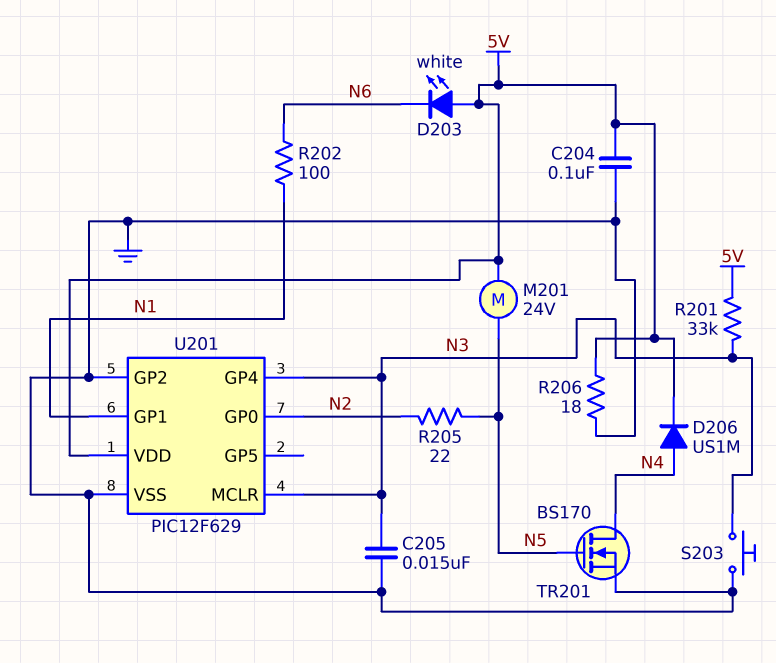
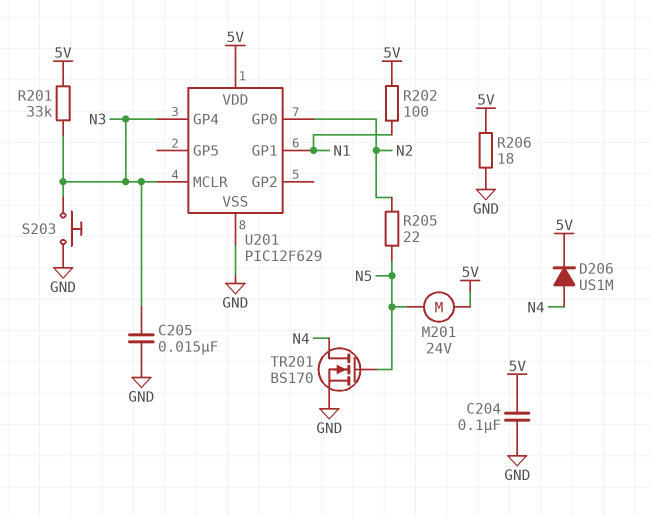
D203: LED white (A 5V, K N6) -> none
R202: 100 (N1, N6) -> 100 (5V, N1)
U201 pin GP2: GND -> none

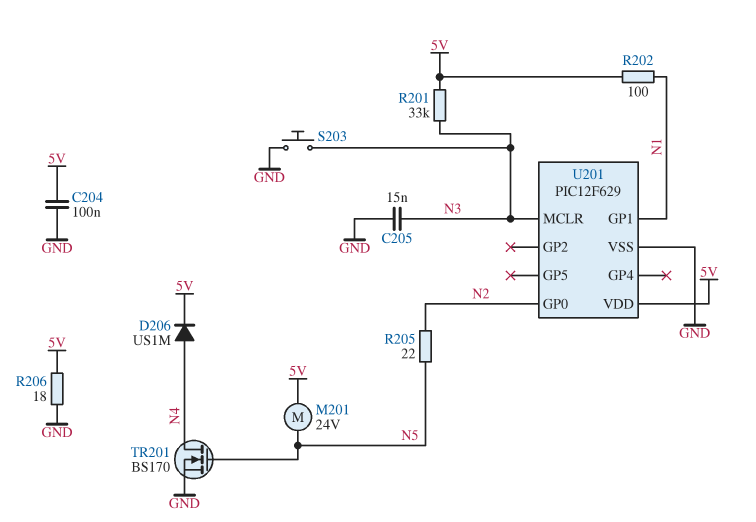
U201 pin GP4: N3 -> none

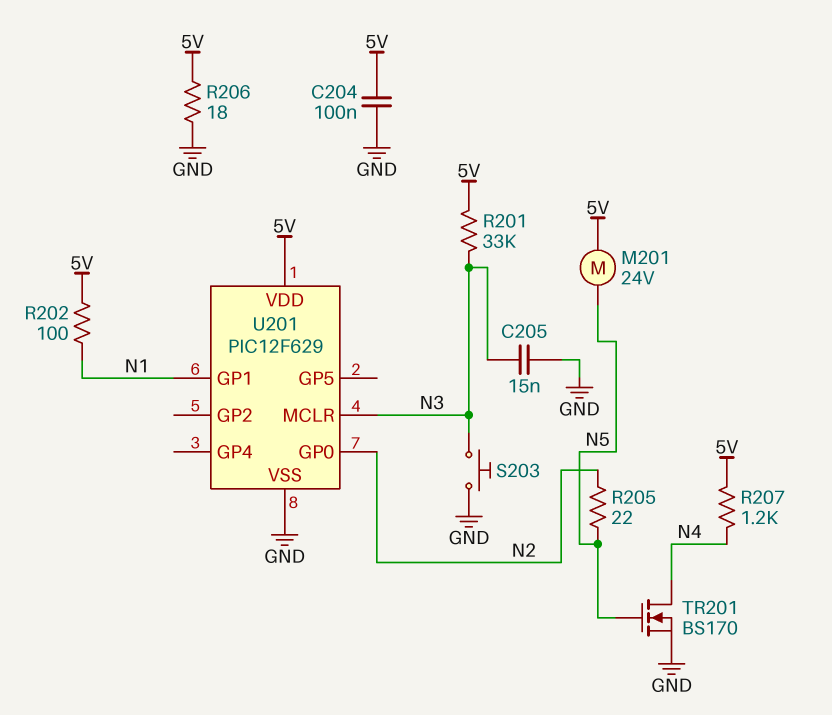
D206: diode US1M (A N4, K 5V) -> none
R207: none -> 1.2k (5V, N4)

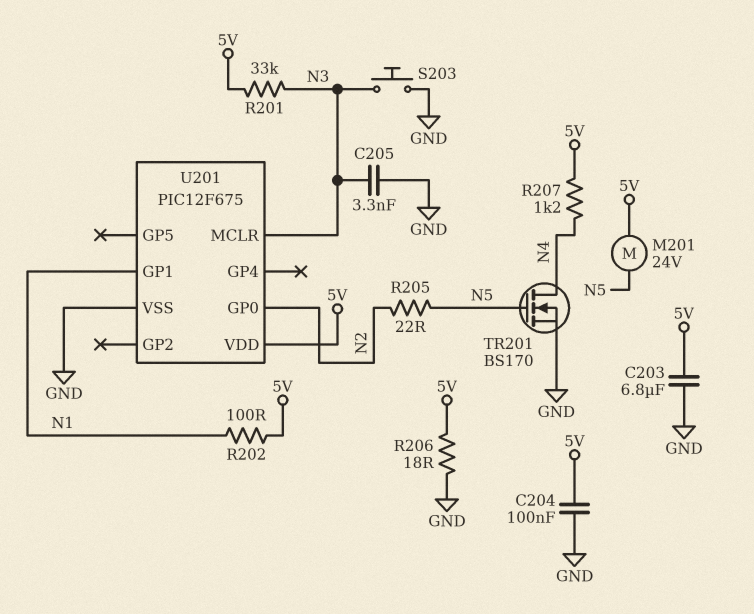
C203: none -> 6.8uF (5V, GND)
C205: 15nF (GND, N3) -> 3.3nF (GND, N3)
U201: PIC12F629 -> PIC12F675

